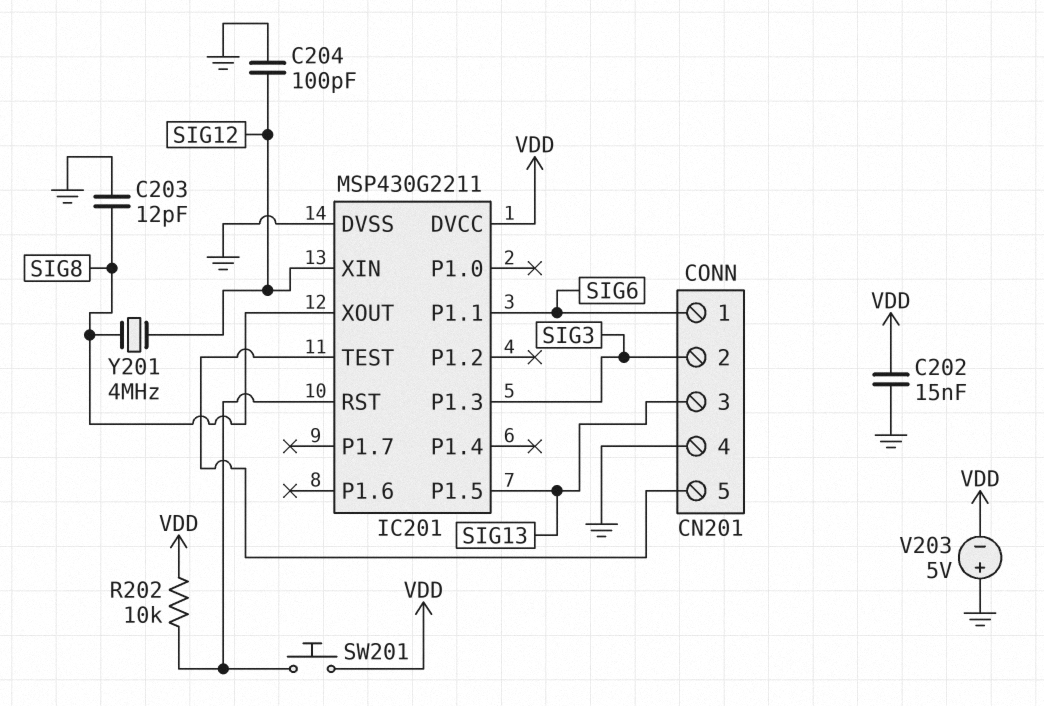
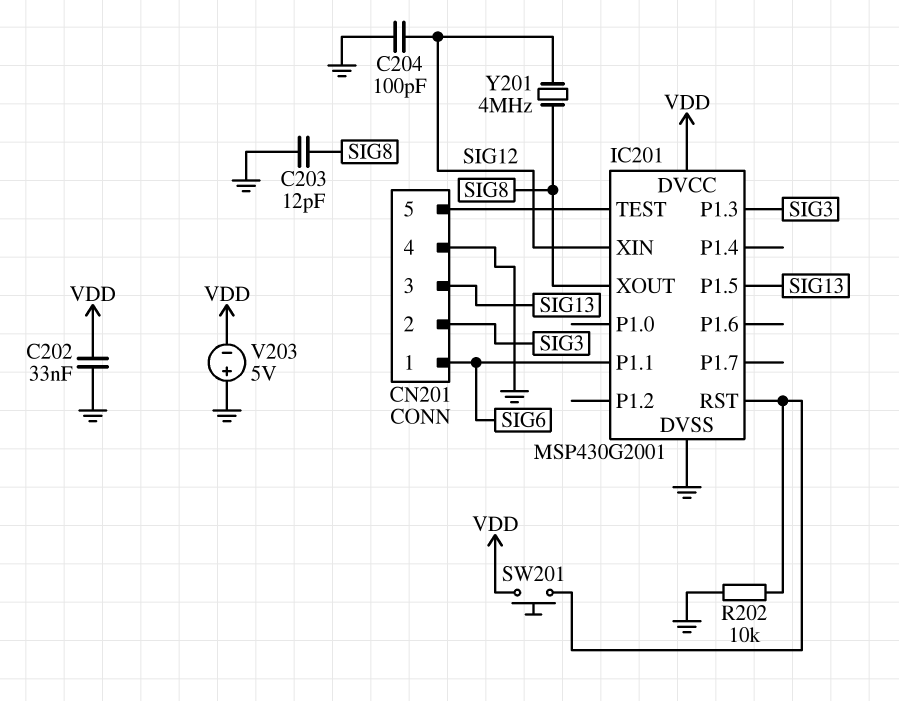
C202: 15nF (GND, VDD) -> 33nF (GND, VDD)
IC201: MSP430G2211 -> MSP430G2001
R202: 10k (IC201/RST, VDD) -> 10k (GND, IC201/RST)

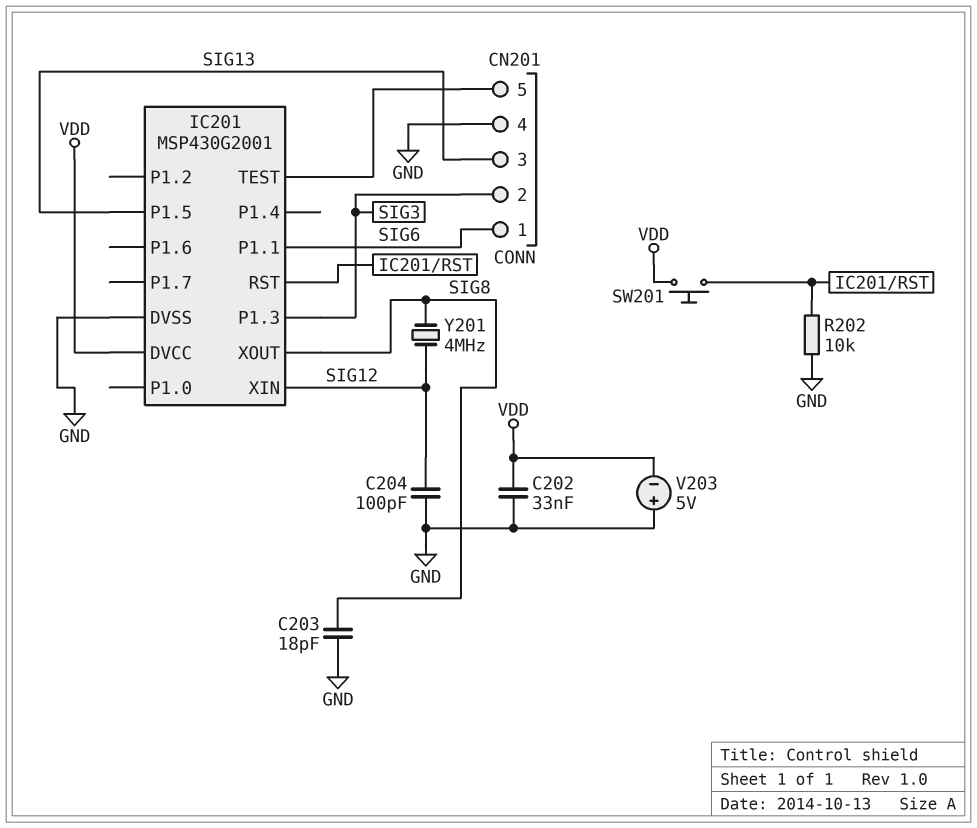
C203: 12pF (GND, SIG8) -> 18pF (GND, SIG8)

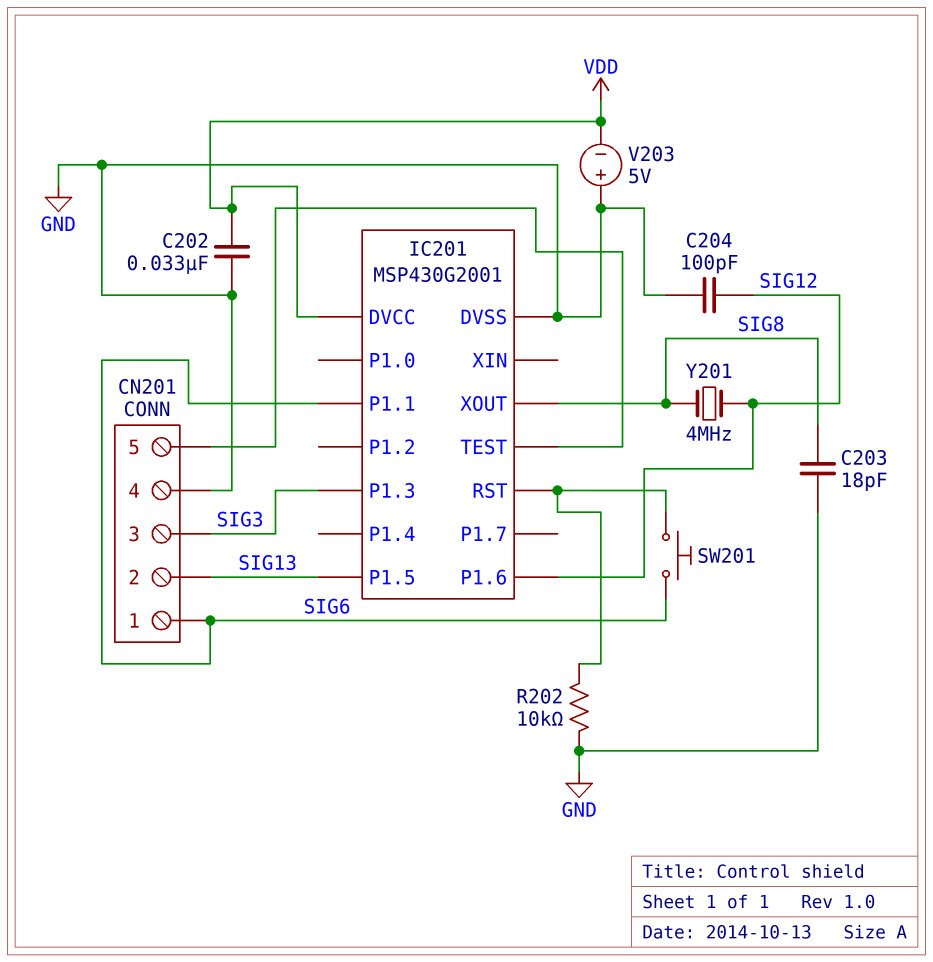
CN201 pin 2: SIG3 -> SIG13
CN201 pin 3: SIG13 -> SIG3
IC201 pin P1.6: none -> SIG12
IC201 pin XIN: SIG12 -> none
SW201: button (IC201/RST, VDD) -> button (IC201/RST, SIG6)

